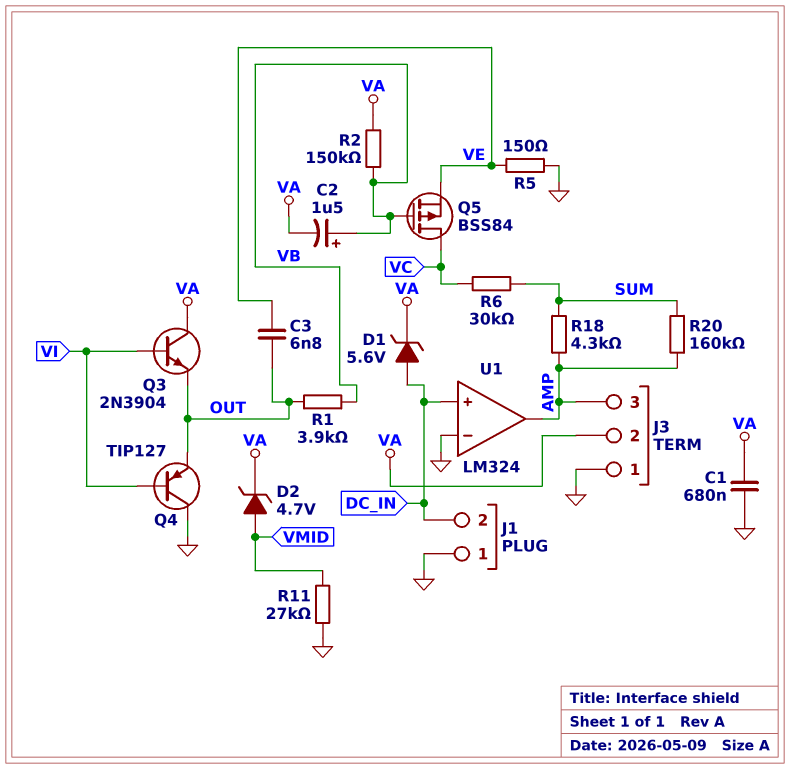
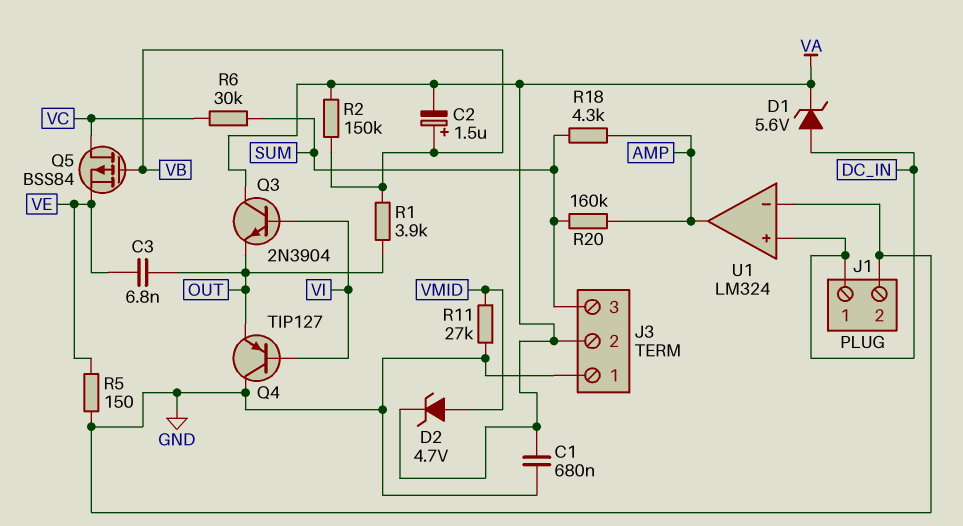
J1 pin 1: GND -> DC_IN
J1 pin 2: DC_IN -> GND
J3 pin 3: AMP -> SUM

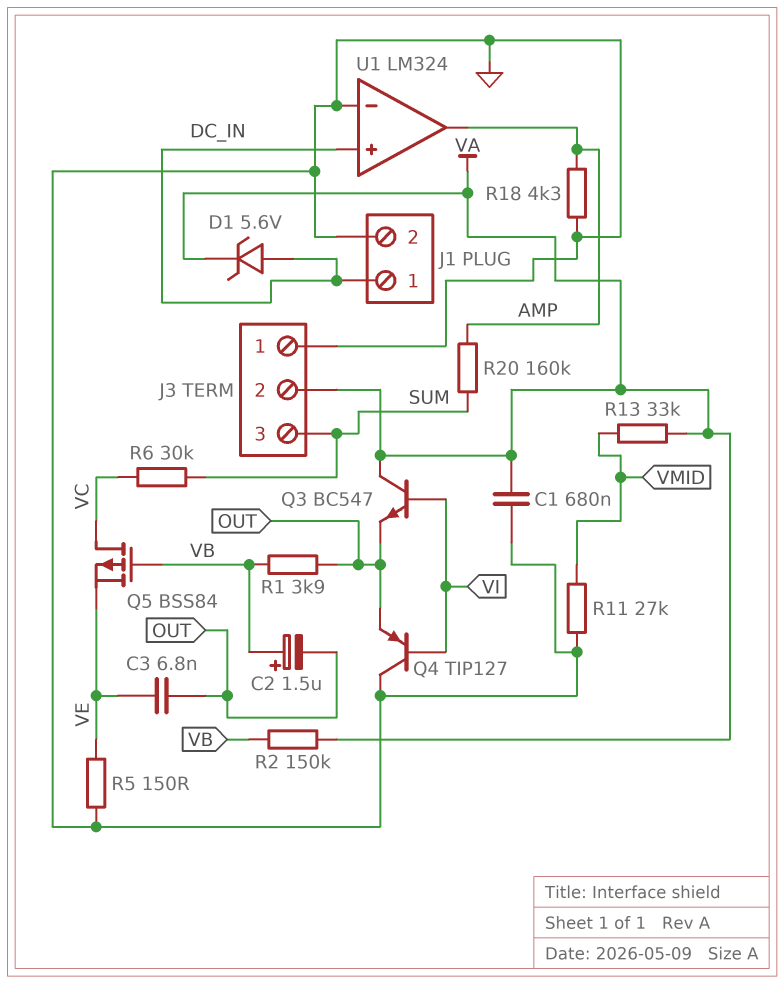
C2: 1.5uF (plus VB, minus VA) -> 1.5uF (plus VB, minus OUT)
D2: zener 4.7V (A VMID, K VA) -> none
Q3: NPN 2N3904 (B VI, C VA, E OUT) -> NPN BC547 (B VI, C VA, E OUT)
R13: none -> 33k (VA, VMID)
R18: 4.3k (AMP, SUM) -> 4.3k (AMP, GND)

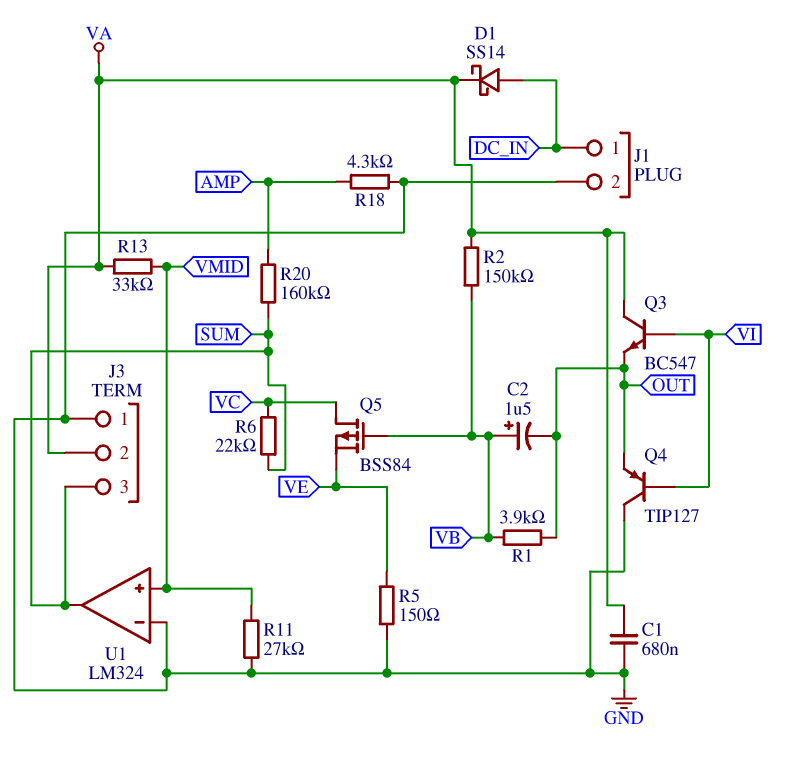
C3: 6.8nF (OUT, VE) -> none
D1: zener 5.6V (A DC_IN, K VA) -> schottky SS14 (A DC_IN, K VA)
R6: 30k (SUM, VC) -> 22k (SUM, VC)
U1 pin in+: DC_IN -> VMID
U1 pin out: AMP -> SUM

